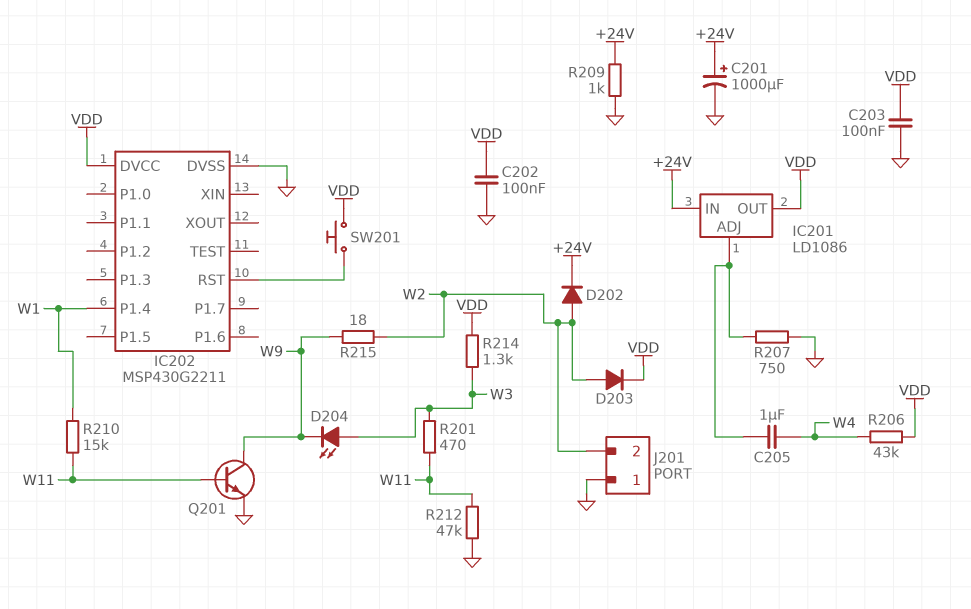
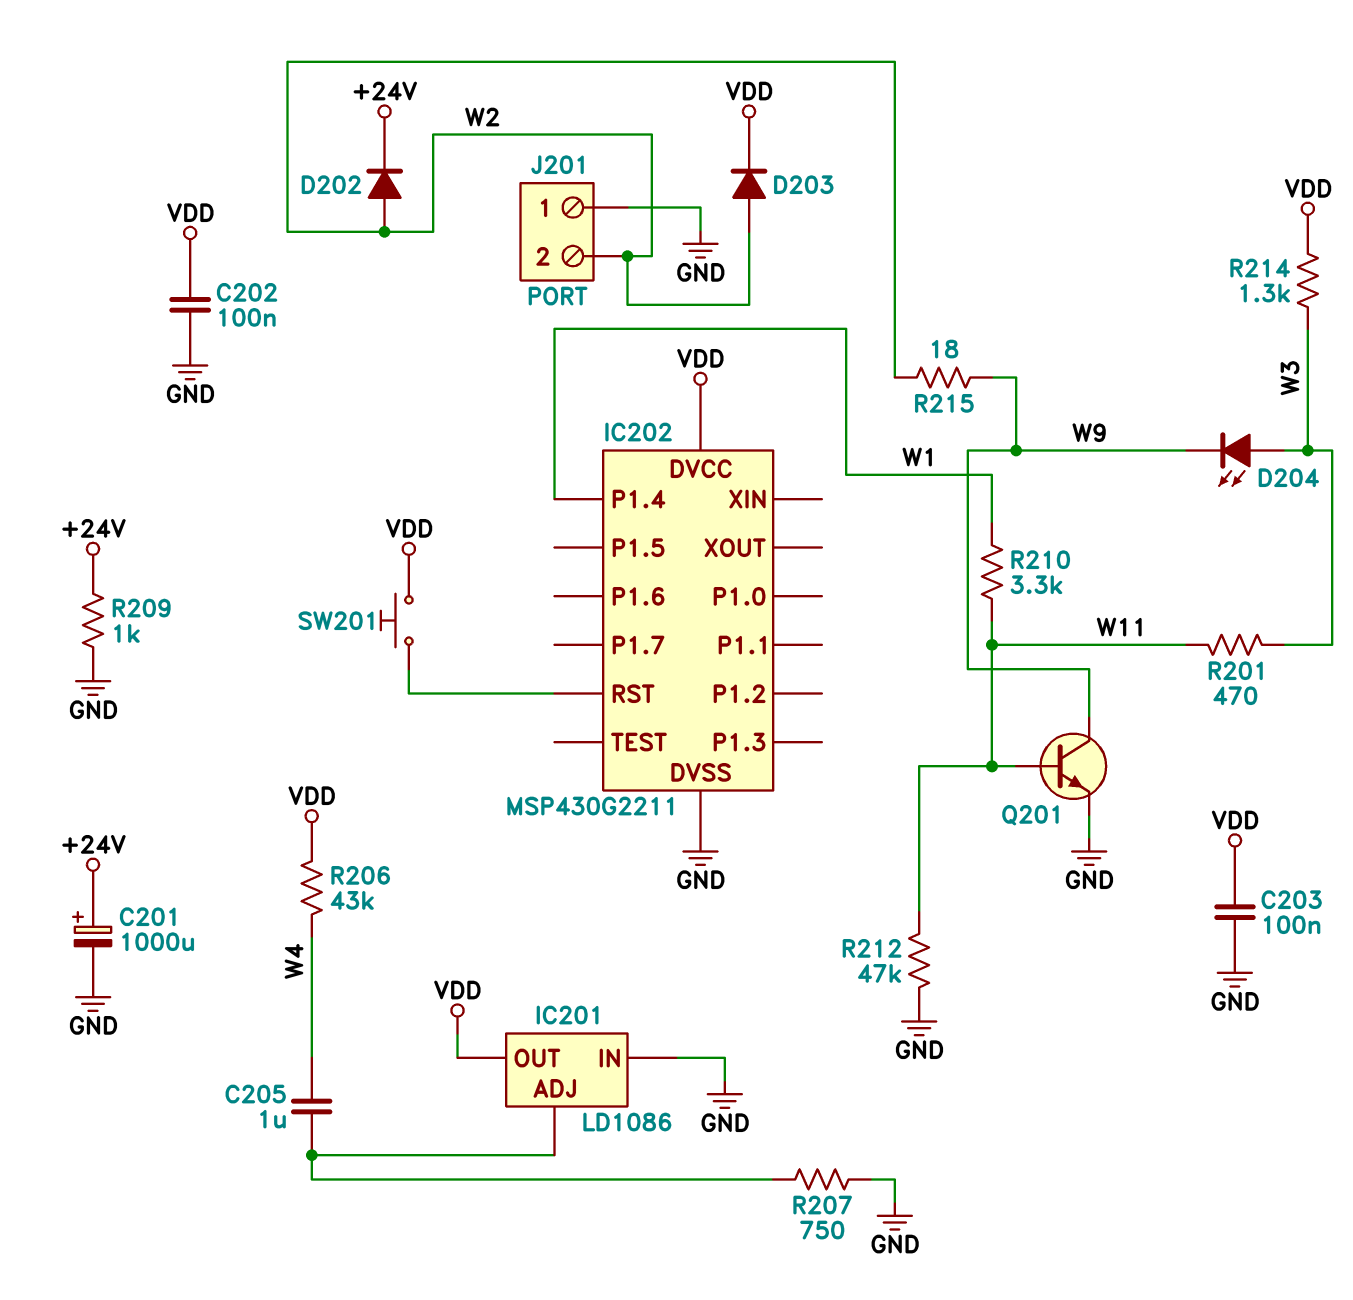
IC201 pin IN: +24V -> GND
R210: 15k (W1, W11) -> 3.3k (W1, W11)

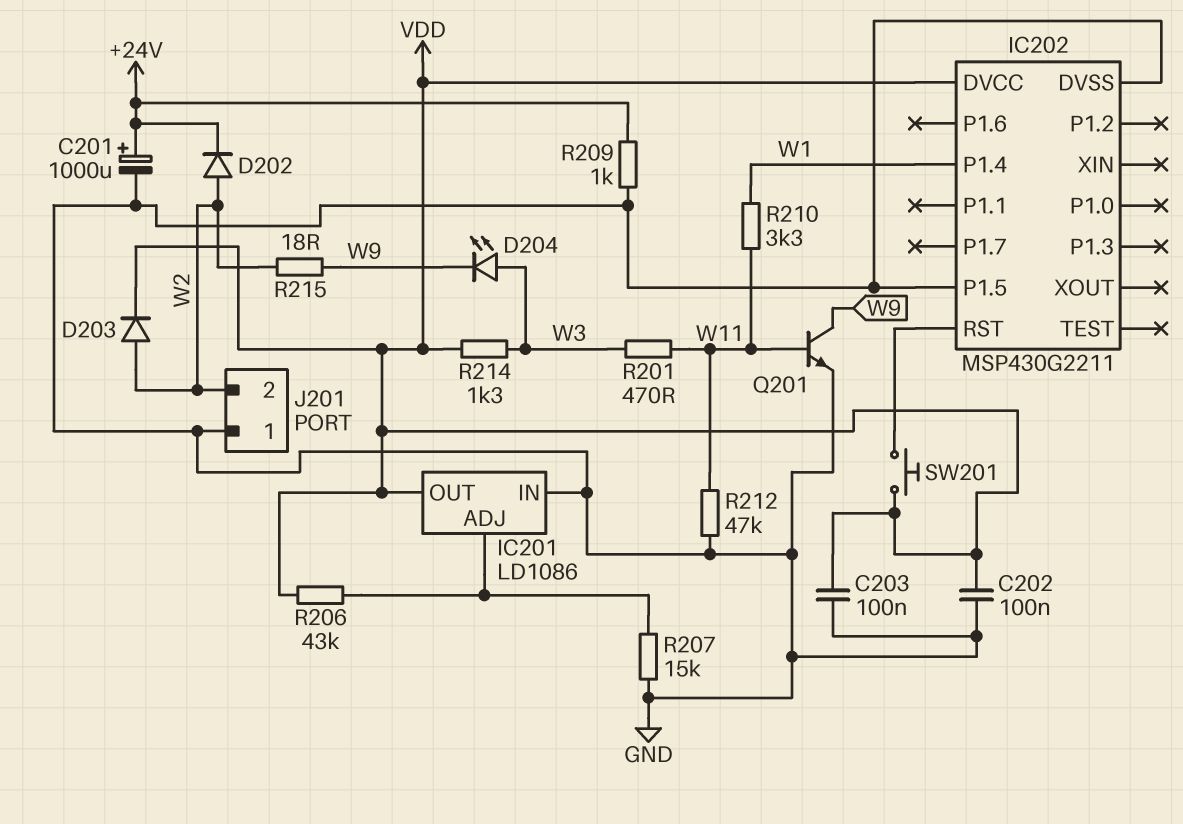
C205: 1uF (IC201/ADJ, W4) -> none
IC202 pin P1.5: none -> GND
R206: 43k (VDD, W4) -> 43k (IC201/ADJ, VDD)
R207: 750 (GND, IC201/ADJ) -> 15k (GND, IC201/ADJ)

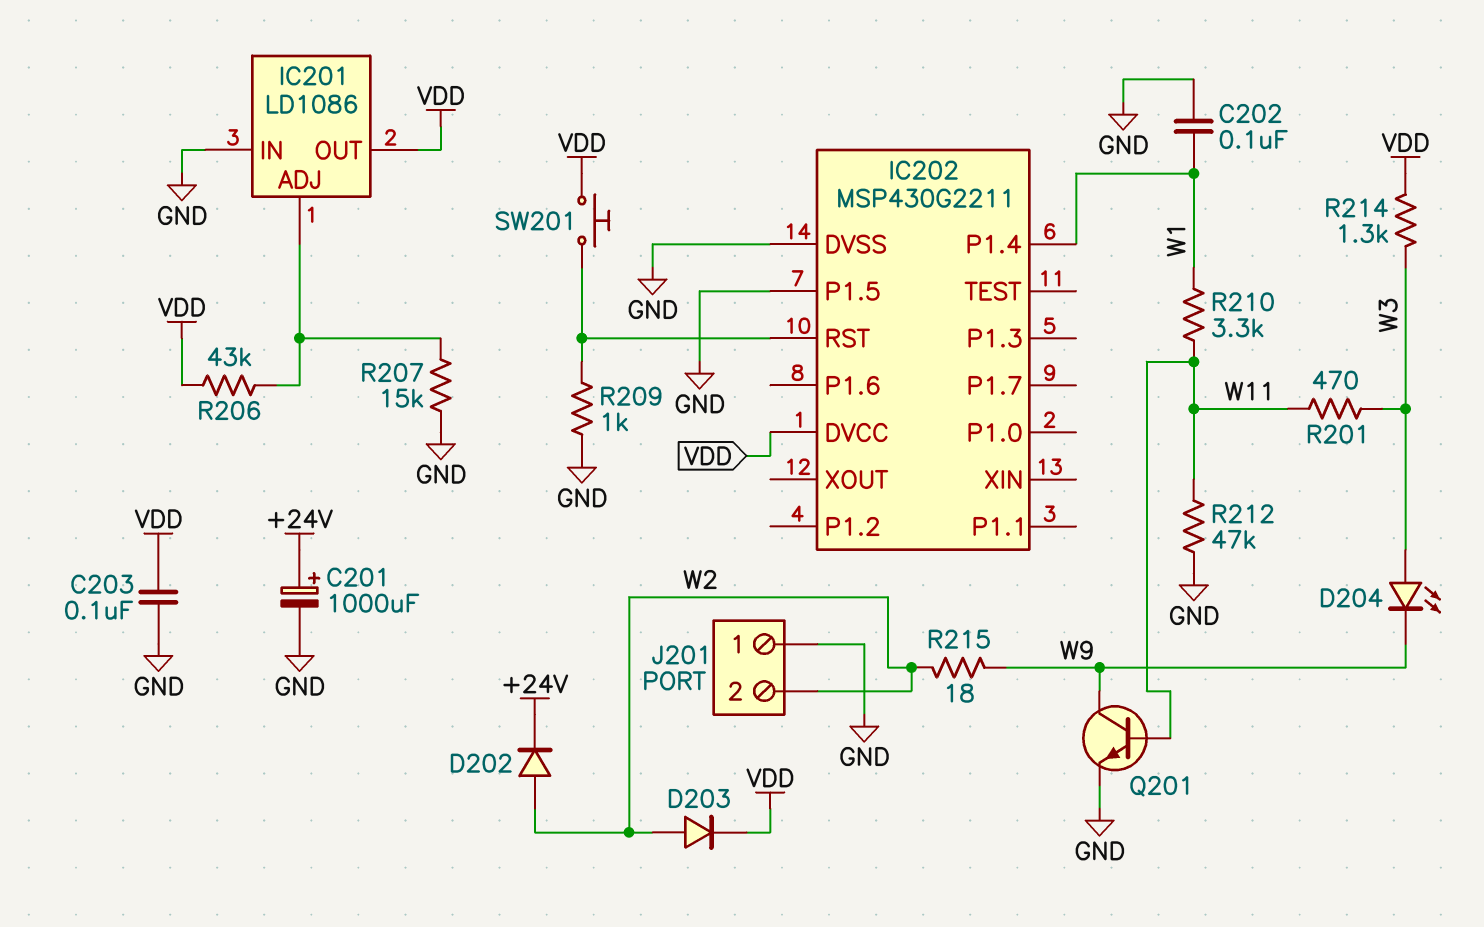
C202: 100nF (GND, VDD) -> 100nF (GND, W1)
R209: 1k (+24V, GND) -> 1k (GND, IC202/RST)

